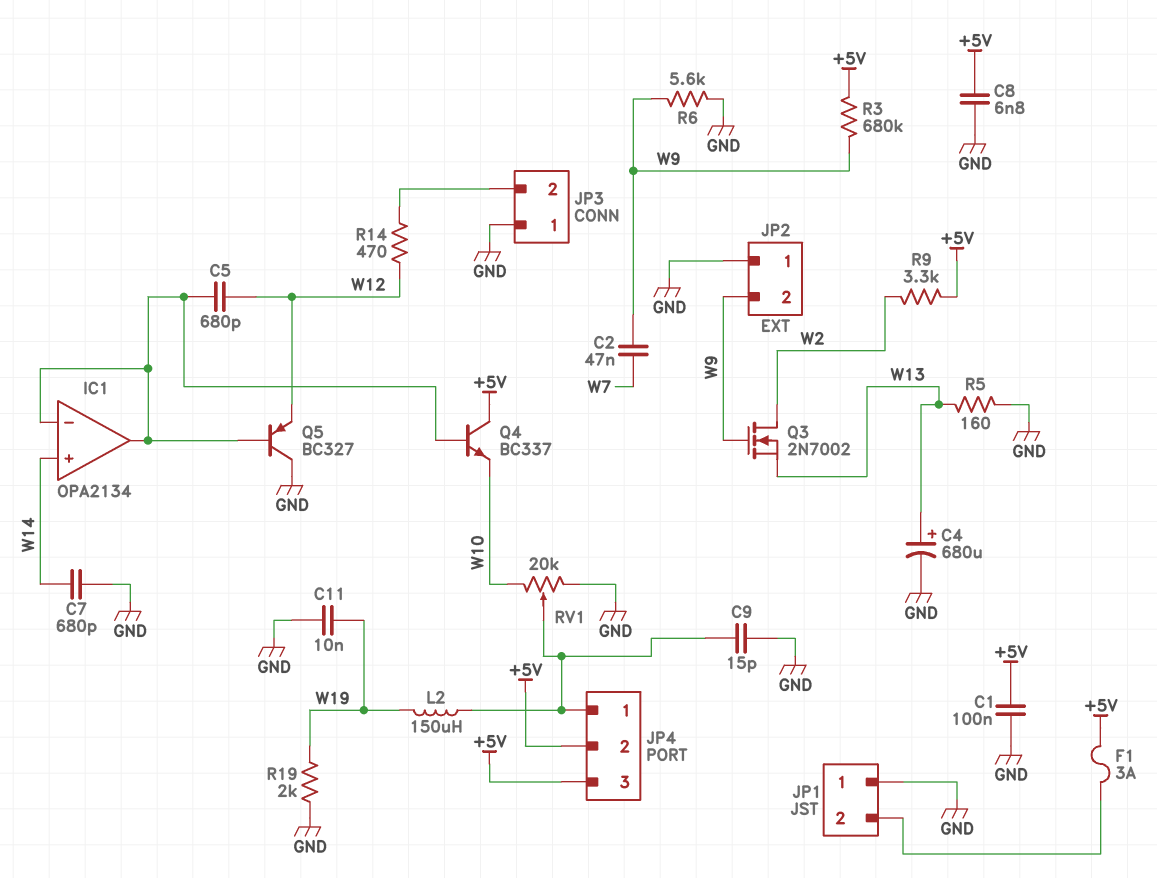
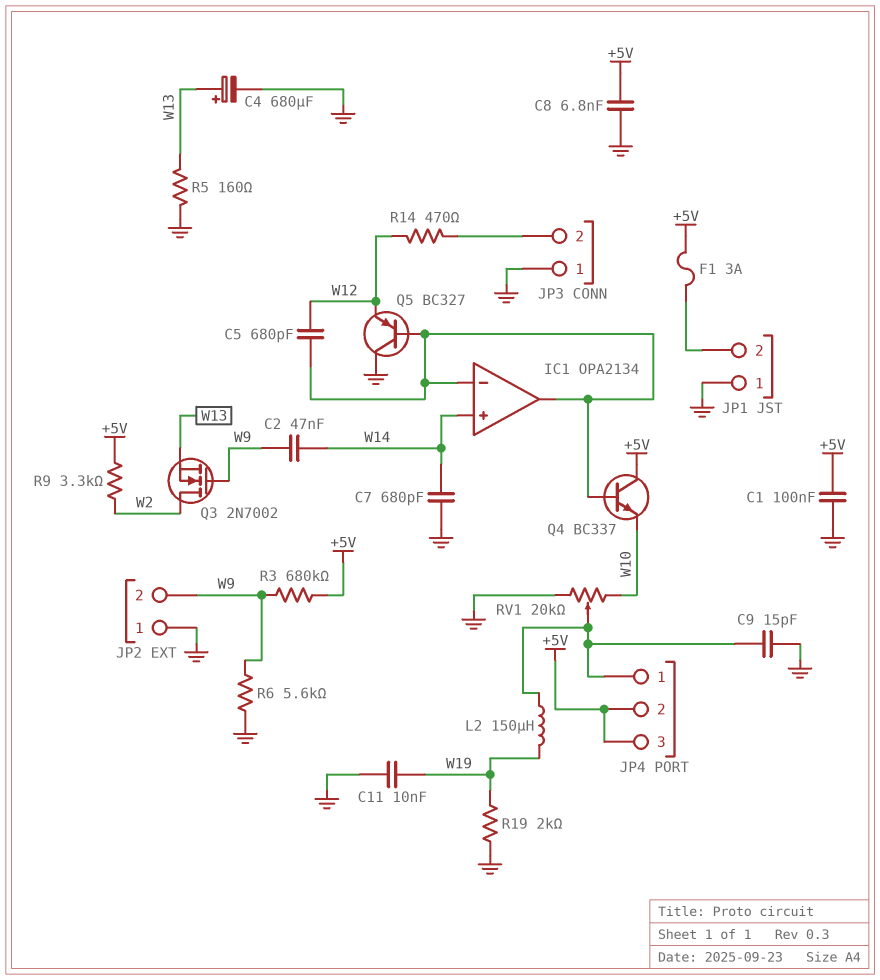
C2: 47nF (W7, W9) -> 47nF (W9, W14)

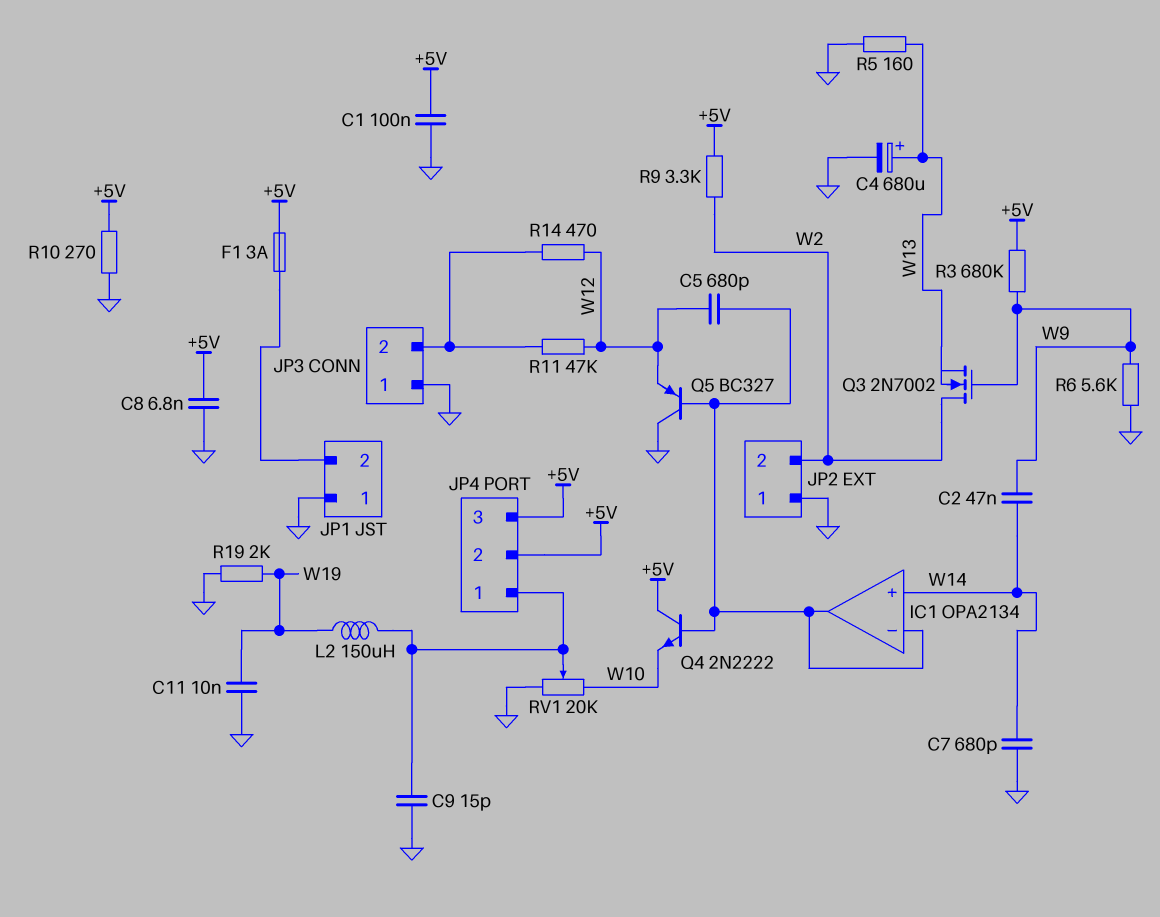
JP2 pin 2: W9 -> W2
Q4: NPN BC337 (B IC1/in-, C +5V, E W10) -> NPN 2N2222 (B IC1/in-, C +5V, E W10)
R10: none -> 270 (+5V, GND)
R11: none -> 47k (JP3/2, W12)

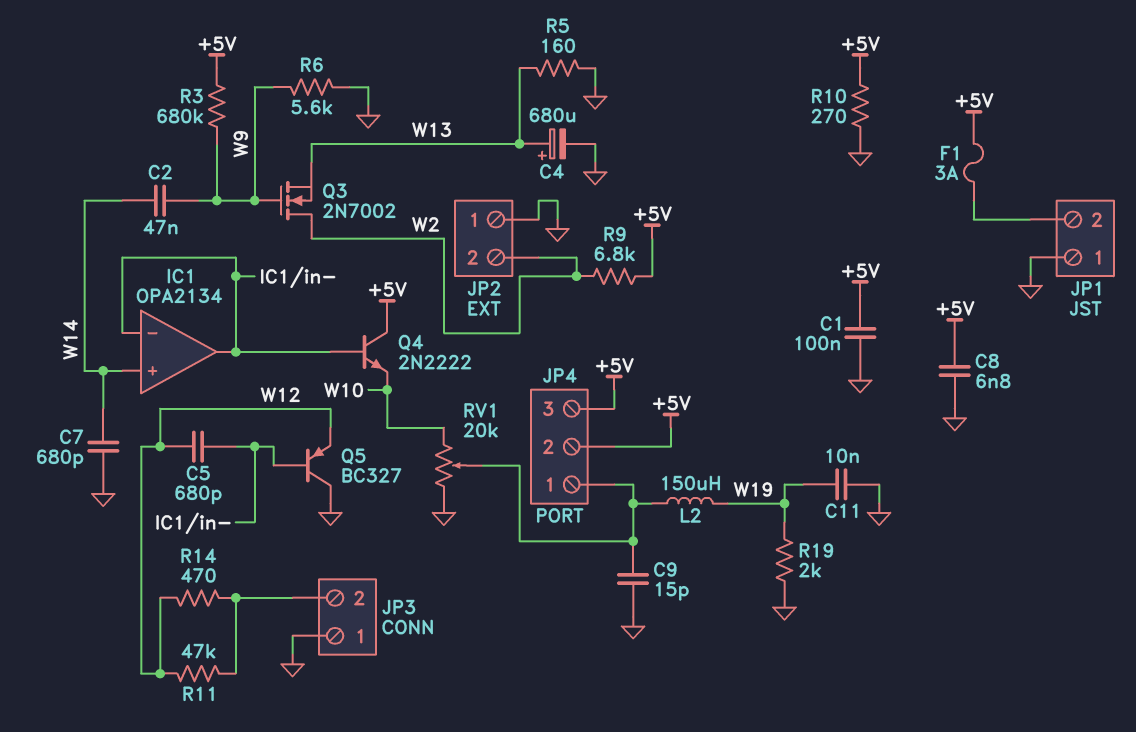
R9: 3.3k (+5V, W2) -> 6.8k (+5V, W2)

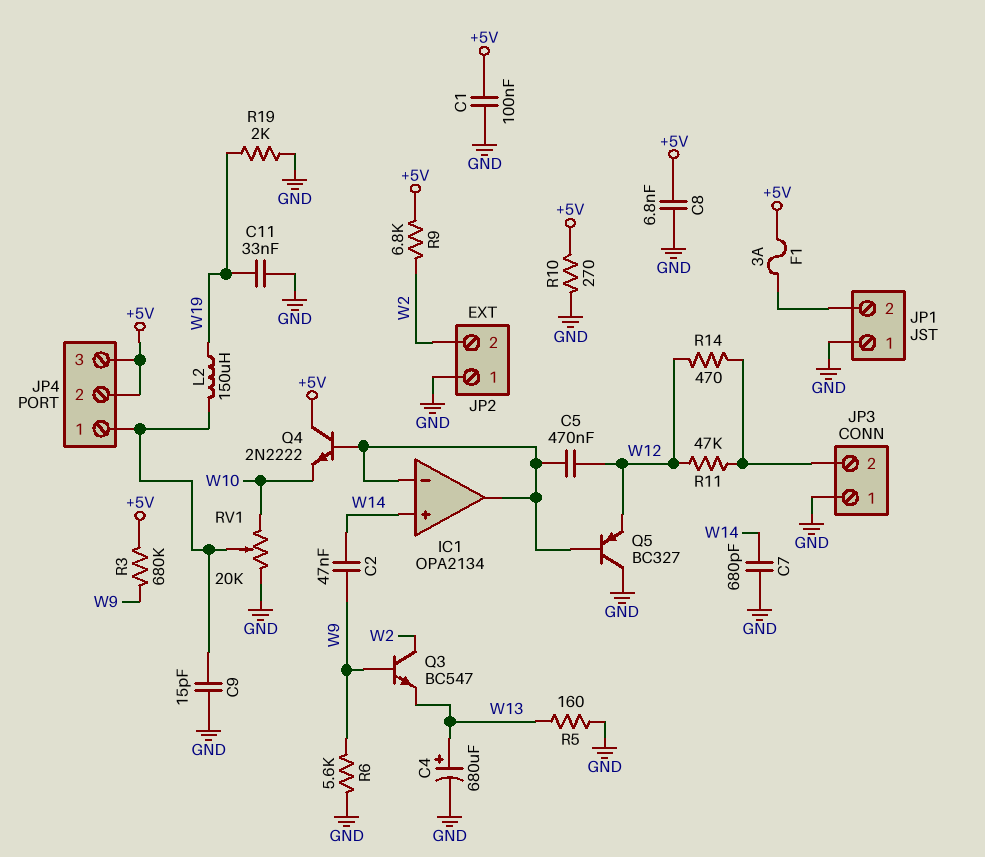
C5: 680pF (IC1/in-, W12) -> 470nF (IC1/in-, W12)
C11: 10nF (GND, W19) -> 33nF (GND, W19)
Q3: NMOS 2N7002 (G W9, D W2, S W13) -> NPN BC547 (B W9, C W2, E W13)

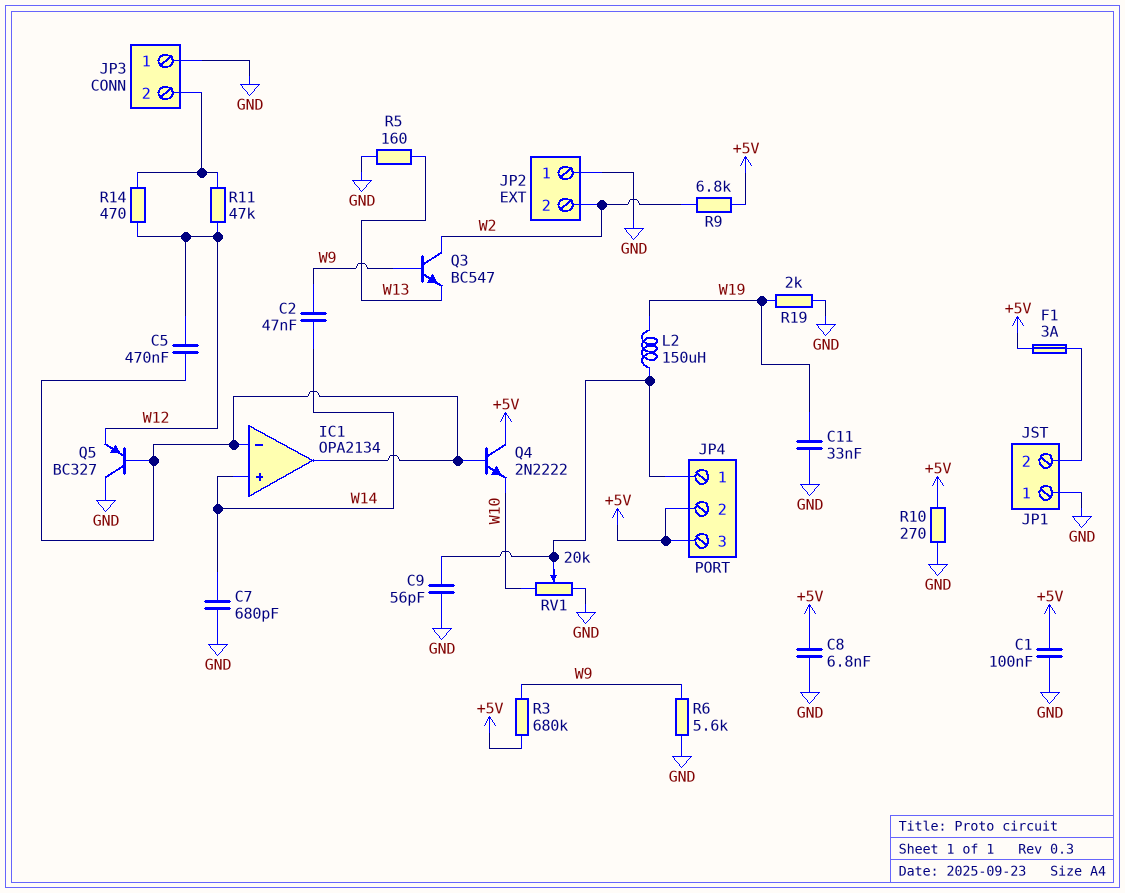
C4: 680uF (plus W13, minus GND) -> none
C9: 15pF (GND, JP4/1) -> 56pF (GND, JP4/1)

